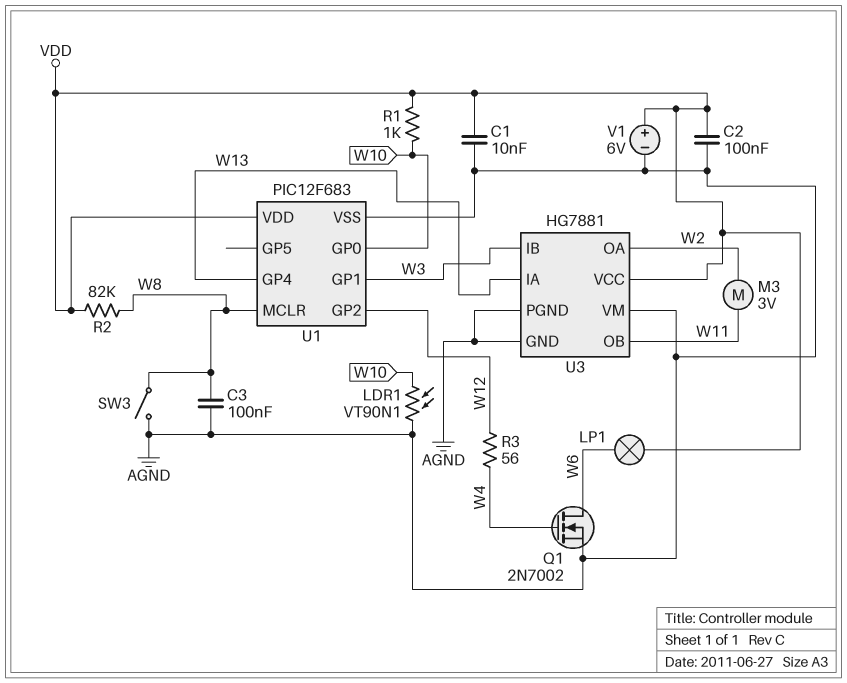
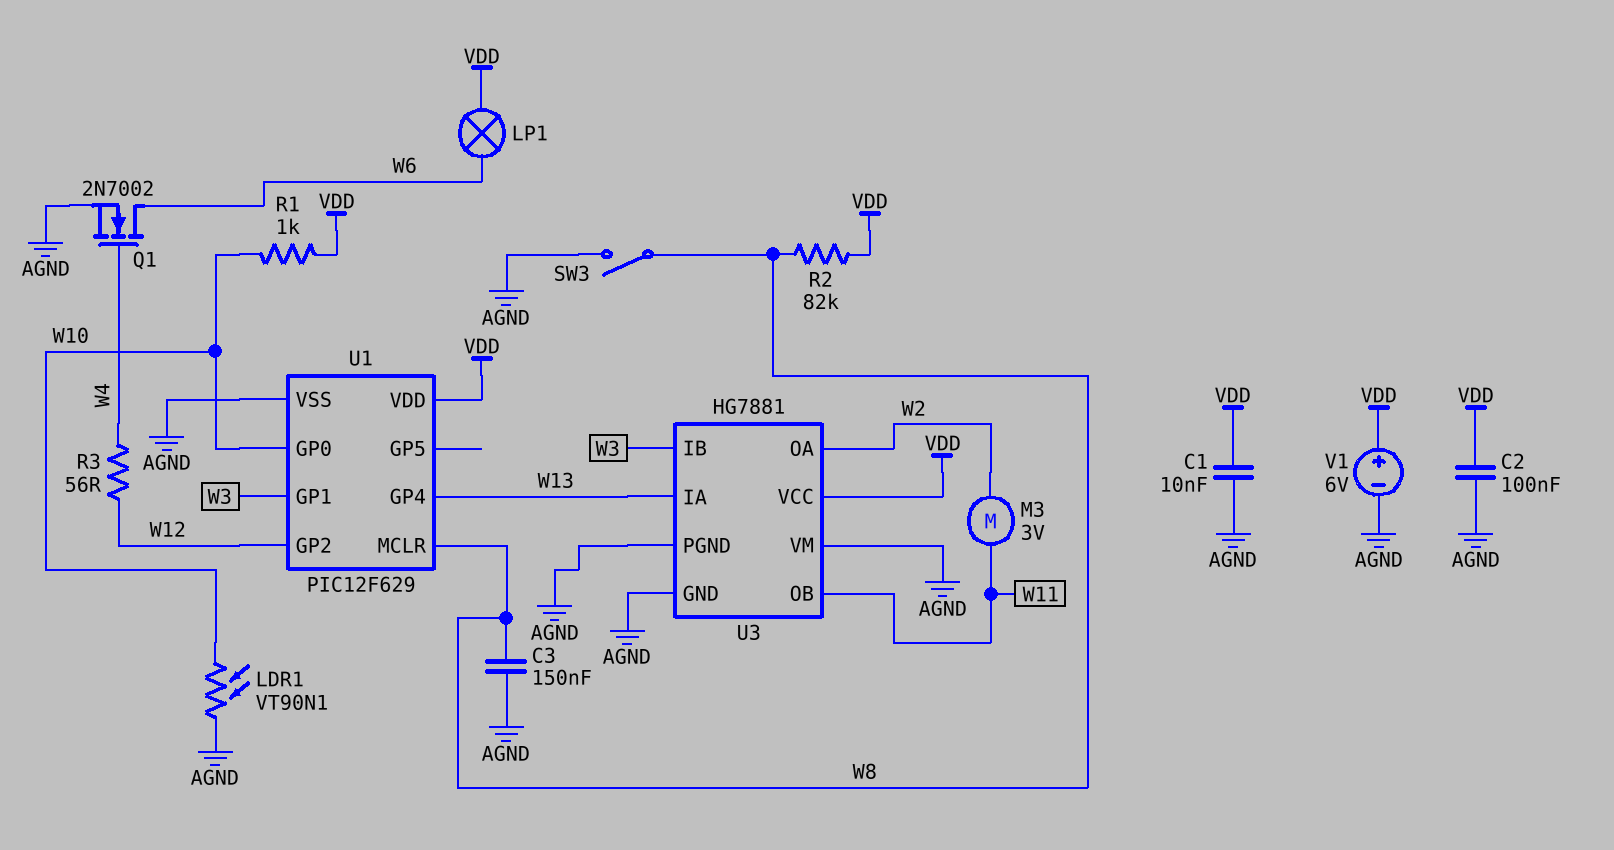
C3: 100nF (AGND, W8) -> 150nF (AGND, W8)
U1: PIC12F683 -> PIC12F629

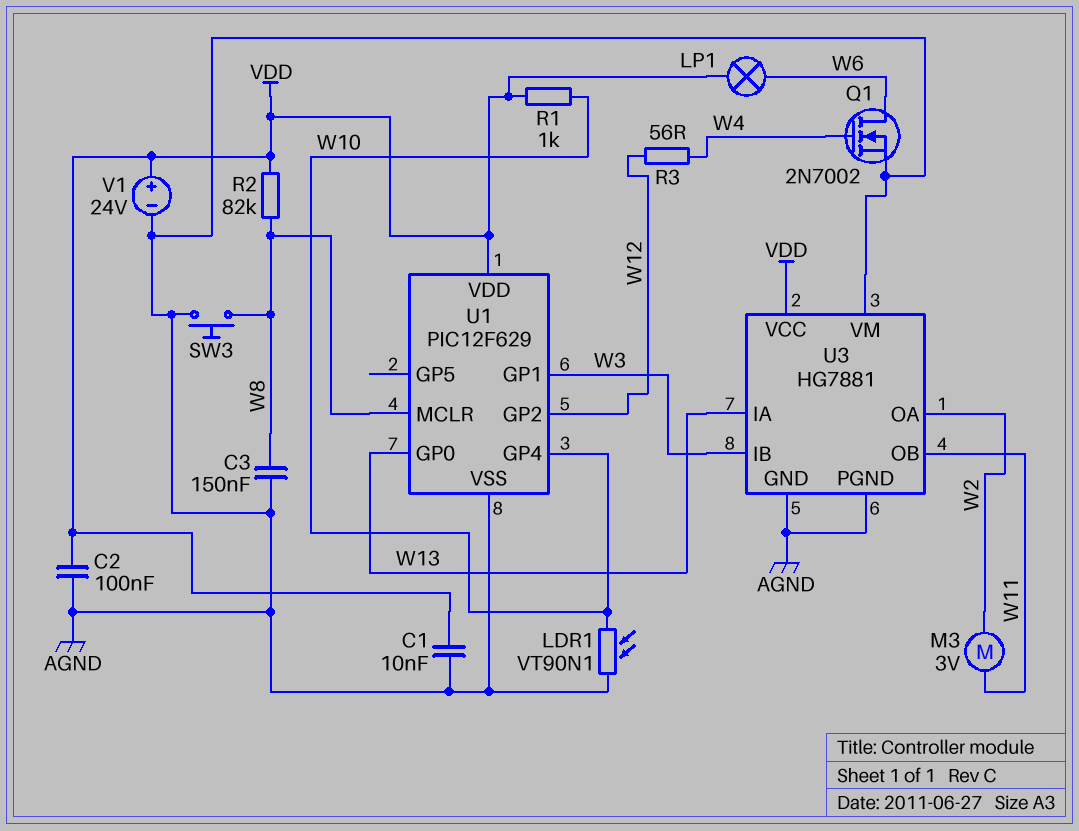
SW3: switch (AGND, W8) -> button (AGND, W8)
U1 pin GP0: W10 -> W13
U1 pin GP4: W13 -> W10
V1: 6V (plus VDD, minus AGND) -> 24V (plus VDD, minus AGND)

